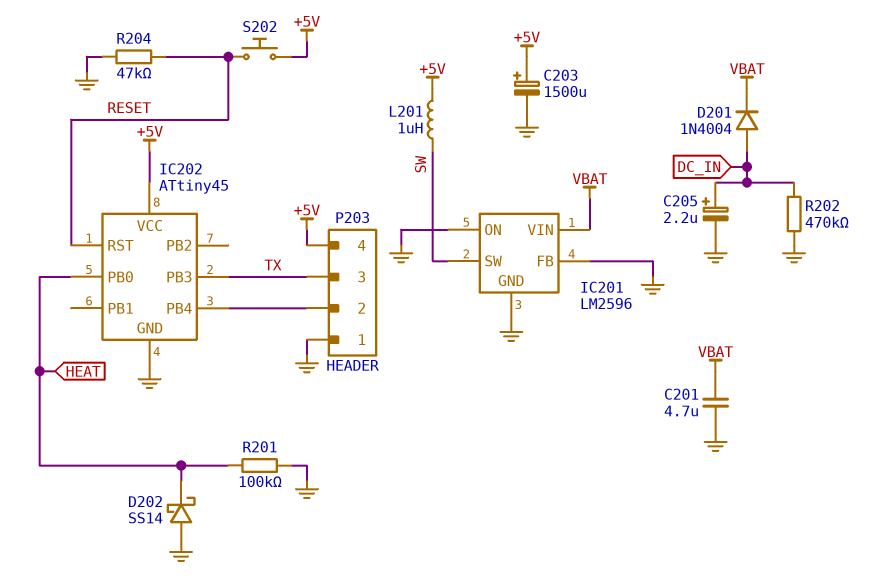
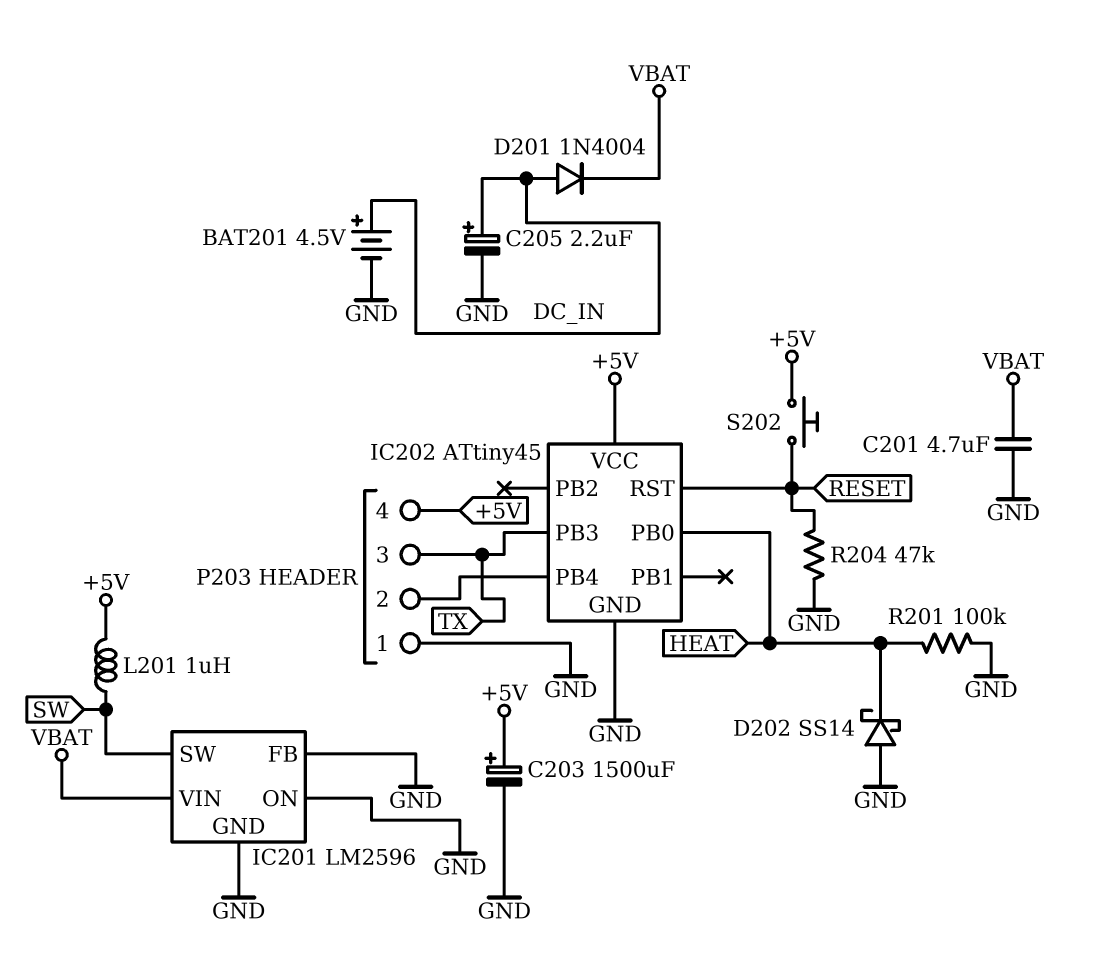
BAT201: none -> 4.5V (plus DC_IN, minus GND)
R202: 470k (DC_IN, GND) -> none

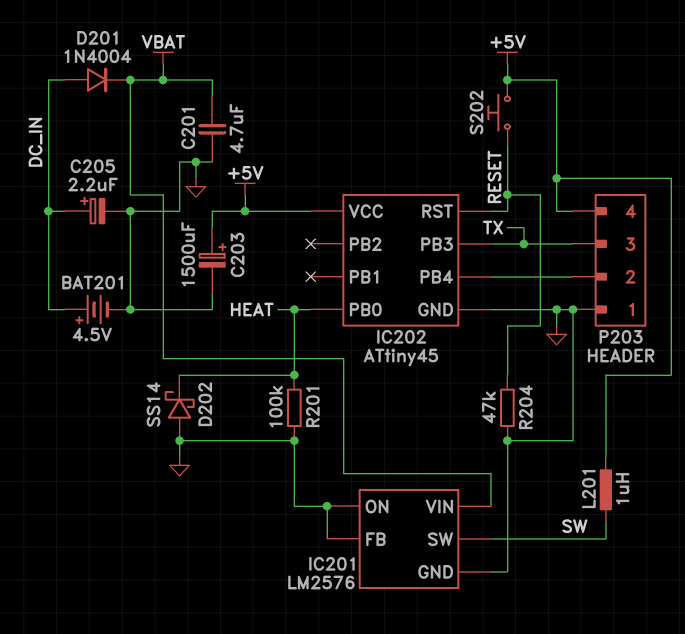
IC201: LM2596 -> LM2576

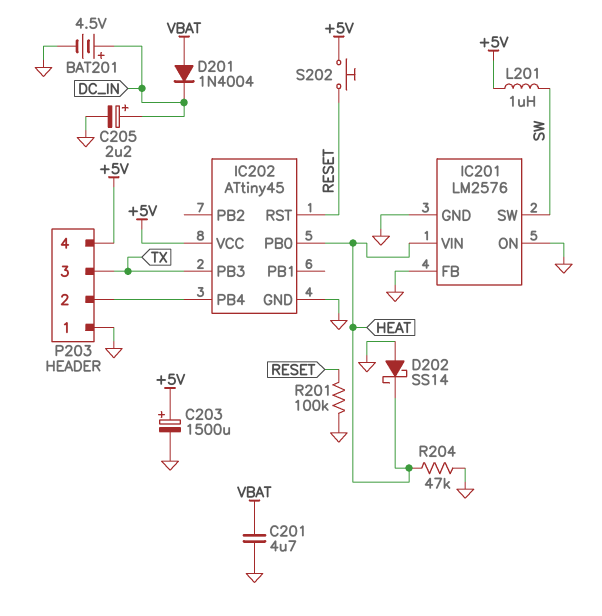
D201: diode 1N4004 (A DC_IN, K VBAT) -> diode 1N4004 (A VBAT, K DC_IN)
IC201 pin VIN: VBAT -> HEAT
R201: 100k (GND, HEAT) -> 100k (GND, RESET)
R204: 47k (GND, RESET) -> 47k (GND, HEAT)

